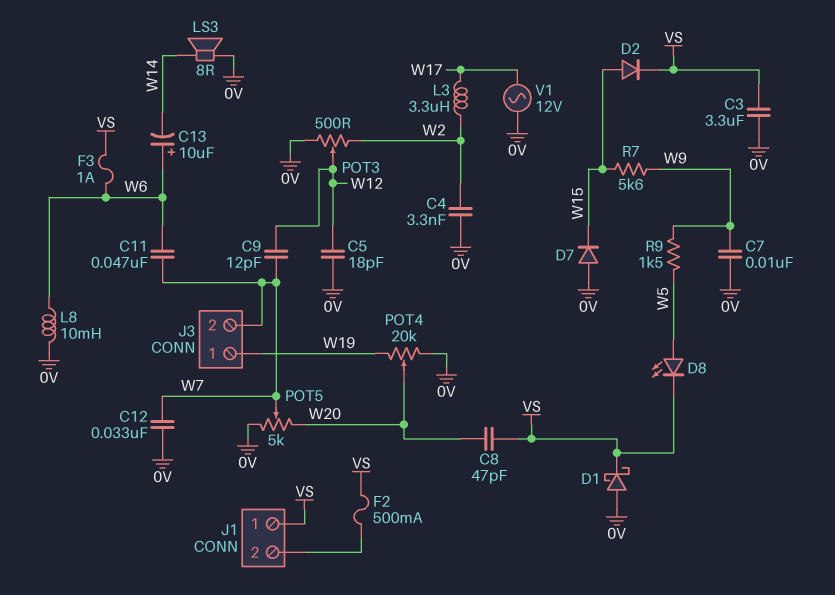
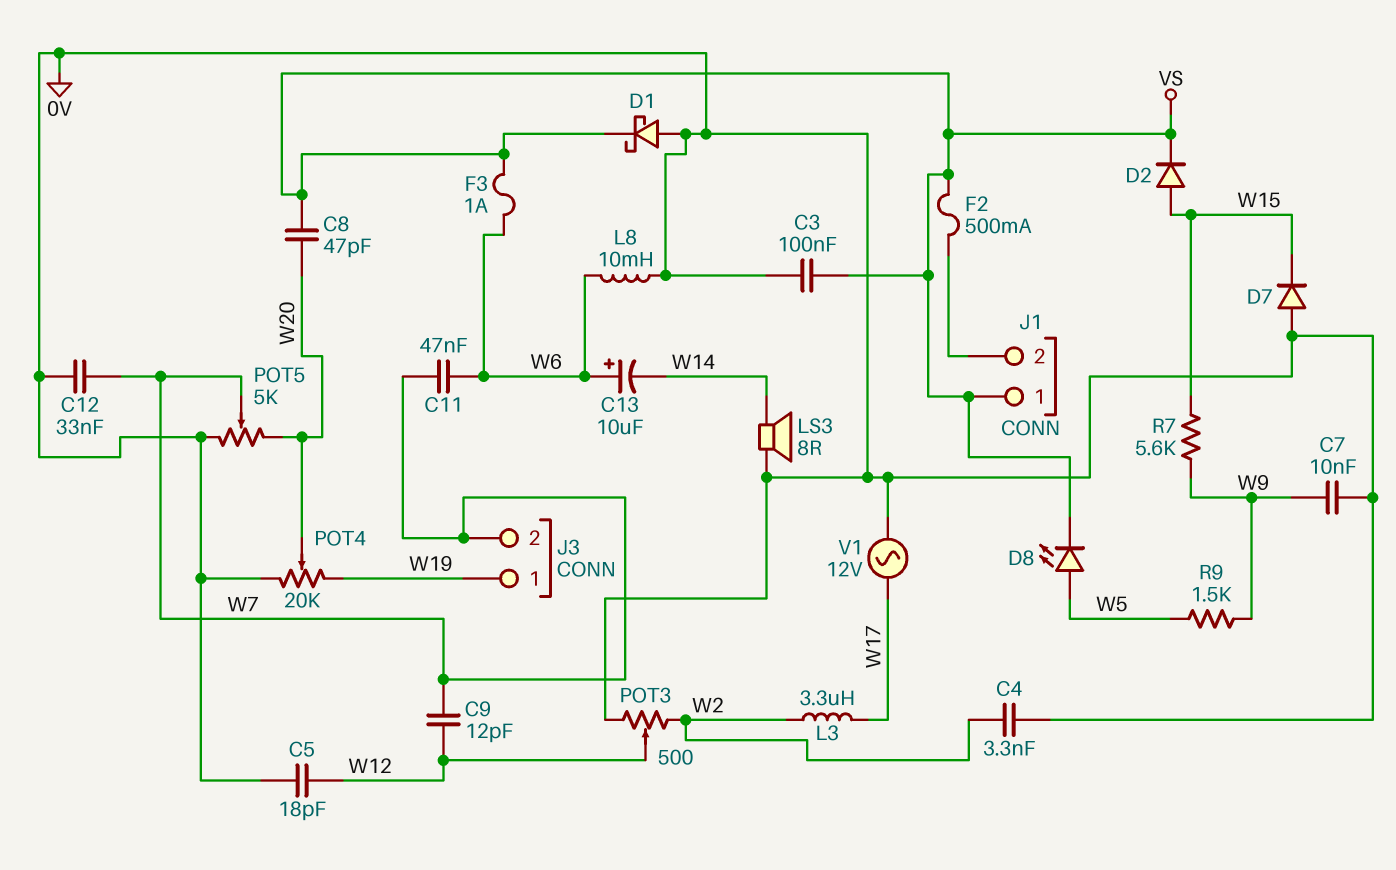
C3: 3.3uF (0V, VS) -> 100nF (0V, VS)

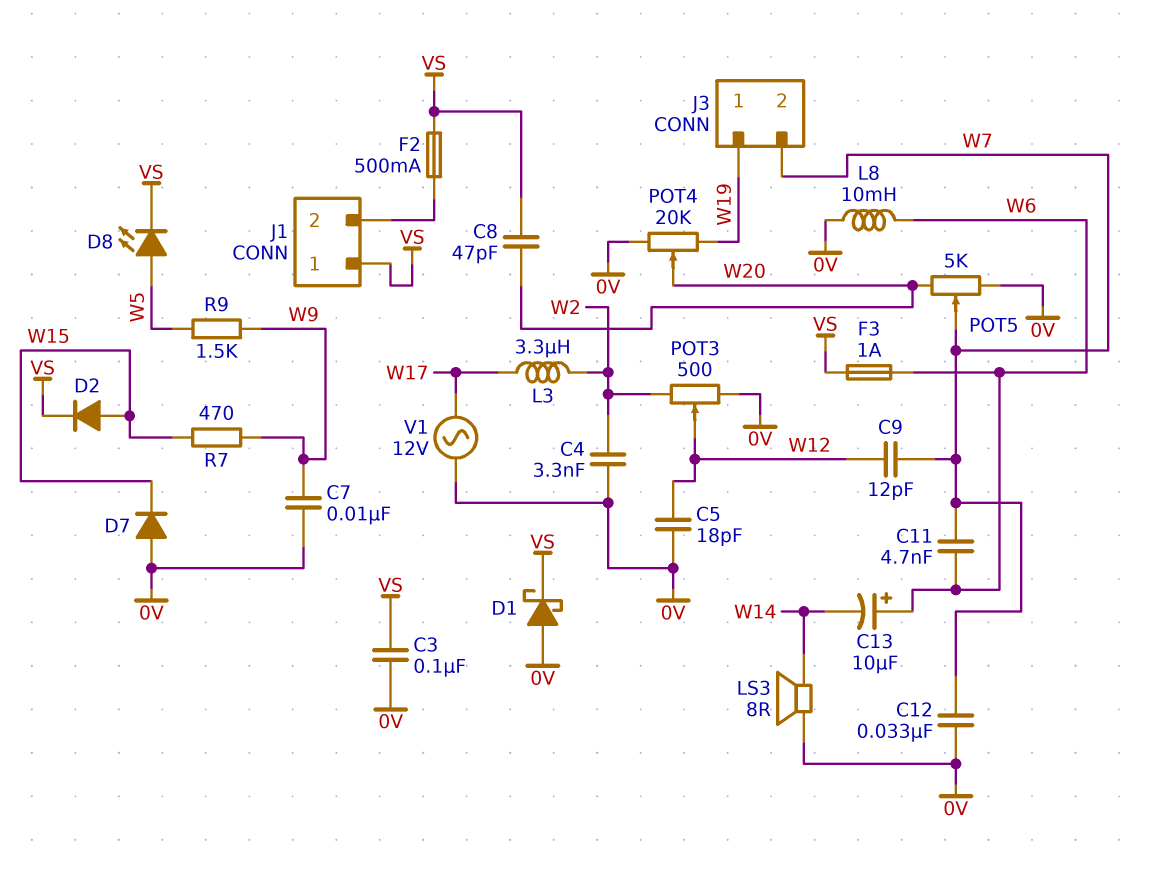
C11: 47nF (W6, W7) -> 4.7nF (W6, W7)
R7: 5.6k (W9, W15) -> 470 (W9, W15)

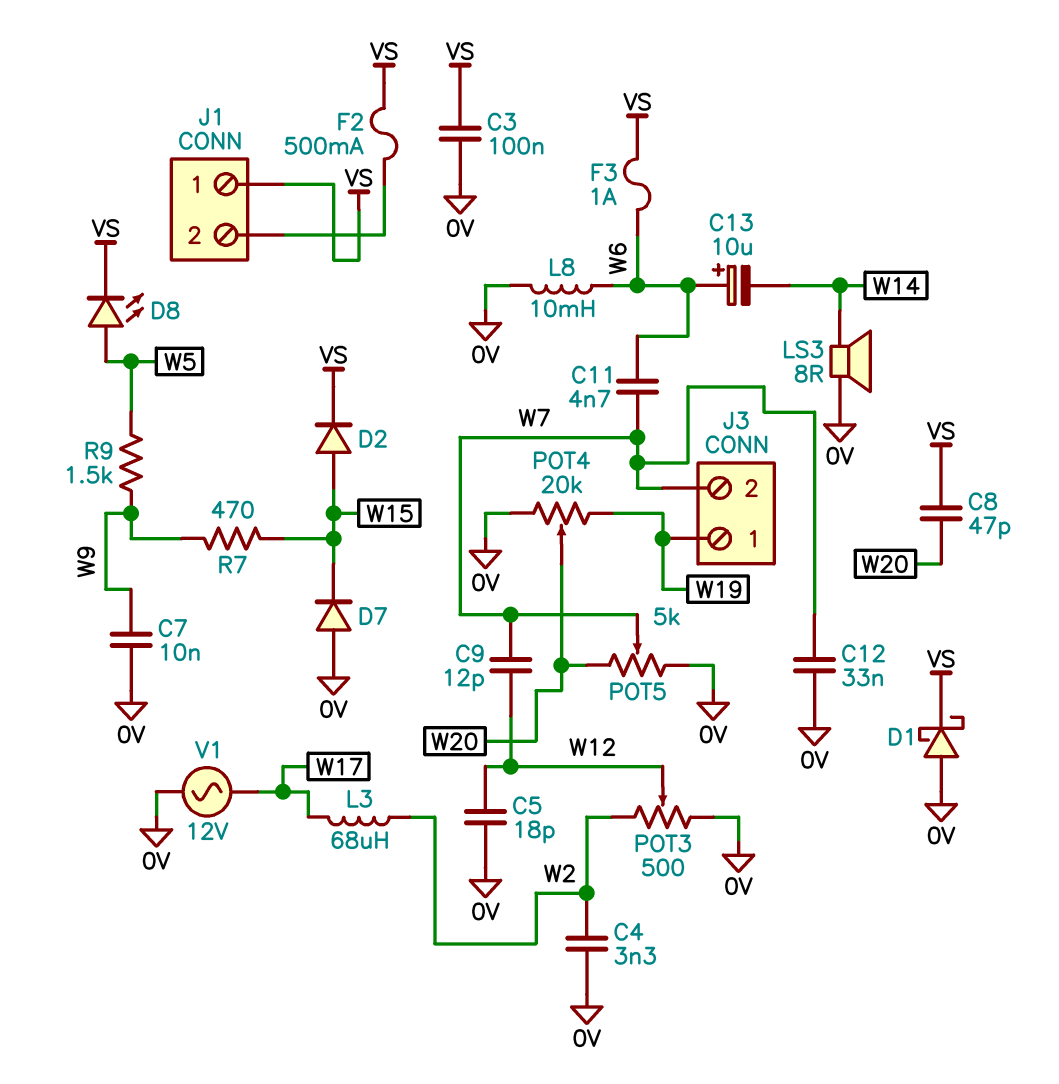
L3: 3.3uH (W2, W17) -> 68uH (W2, W17)

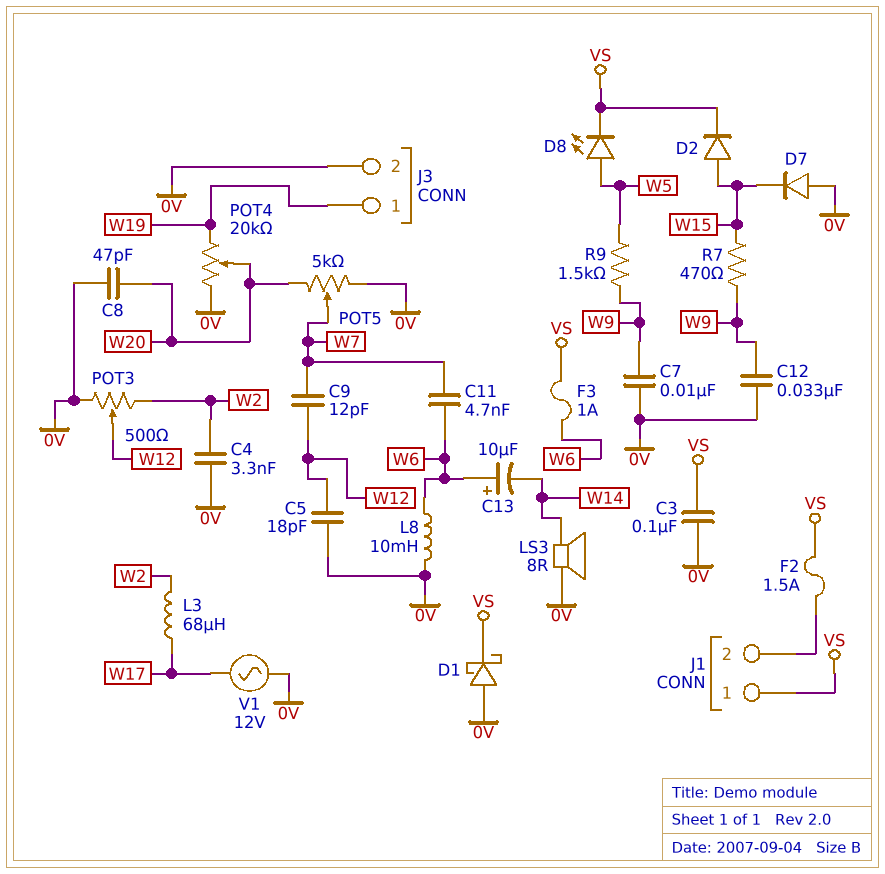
C8: 47pF (VS, W20) -> 47pF (0V, W20)
C12: 33nF (0V, W7) -> 33nF (0V, W9)
F2: 500mA (J1/2, VS) -> 1.5A (J1/2, VS)
J3 pin 2: W7 -> 0V

